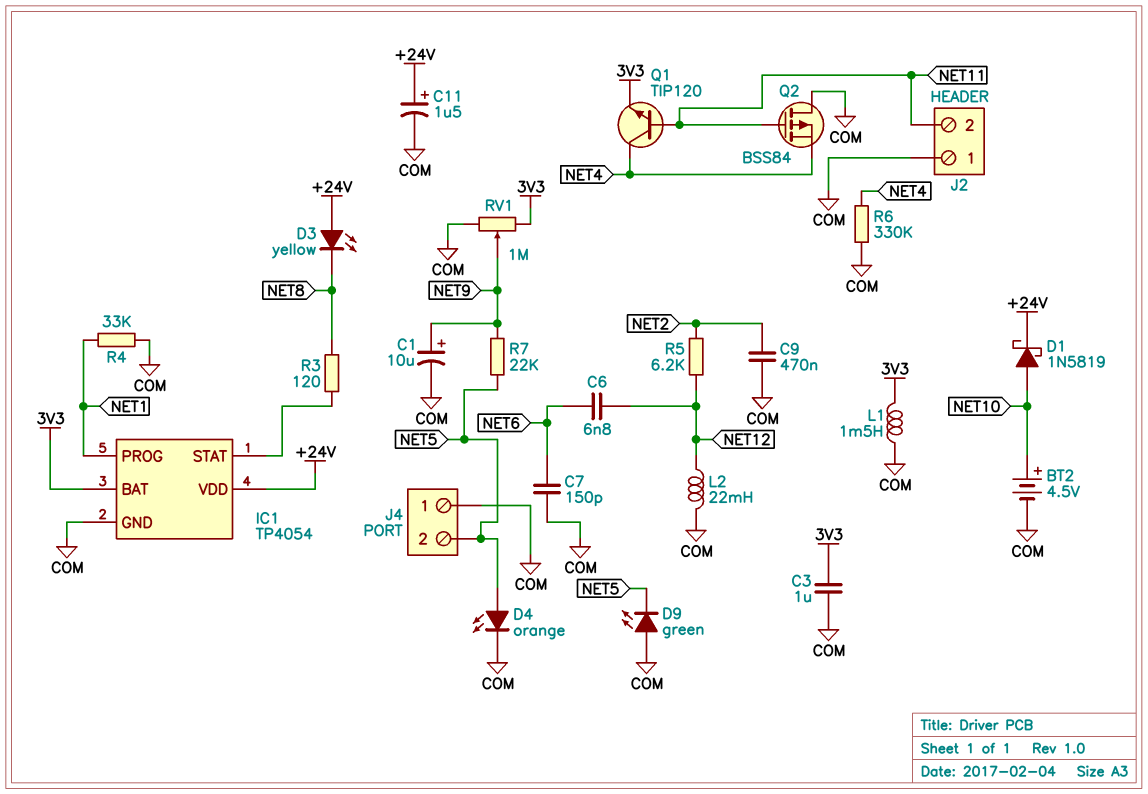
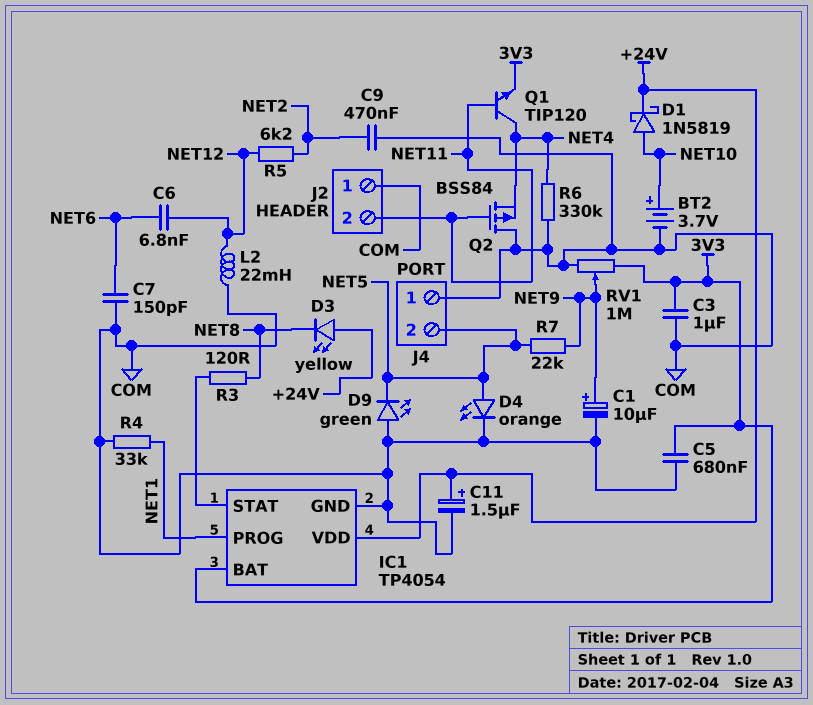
BT2: 4.5V (plus NET10, minus COM) -> 3.7V (plus NET10, minus COM)
C5: none -> 680nF (3V3, COM)
L1: 1.5mH (3V3, COM) -> none

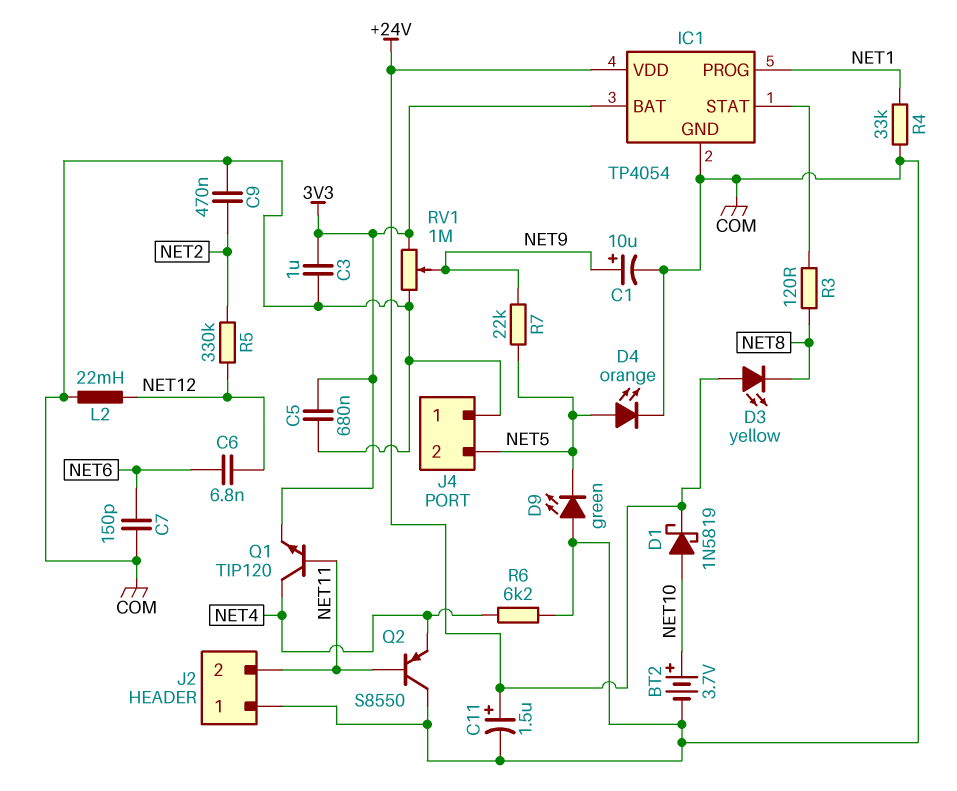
Q2: PMOS BSS84 (G NET11, D COM, S NET4) -> PNP S8550 (B NET11, C COM, E NET4)
R5: 6.2k (NET2, NET12) -> 330k (NET2, NET12)
R6: 330k (COM, NET4) -> 6.2k (COM, NET4)

